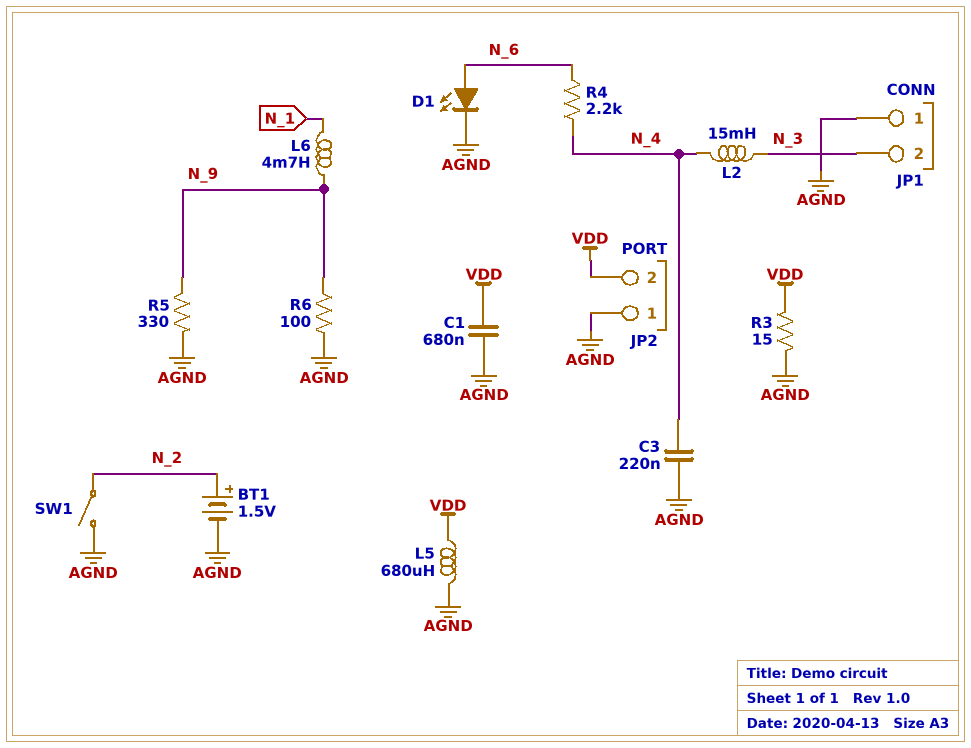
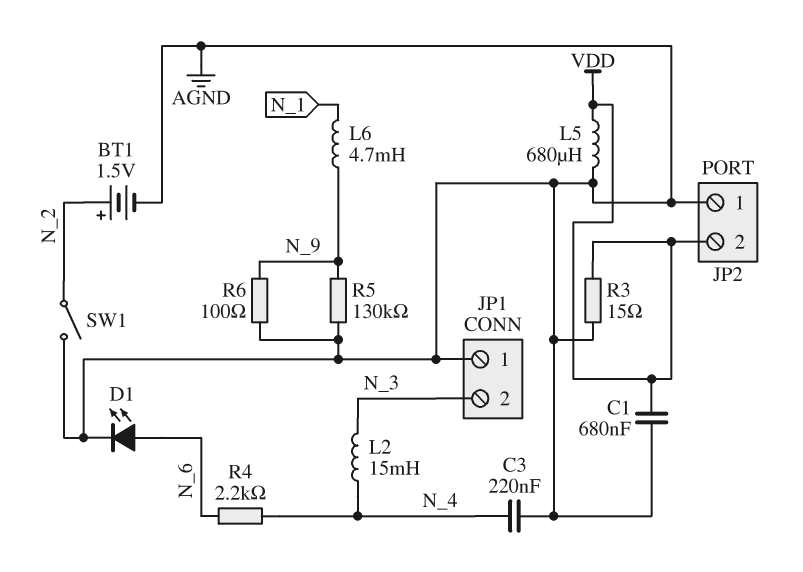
R5: 330 (AGND, N_9) -> 130k (AGND, N_9)

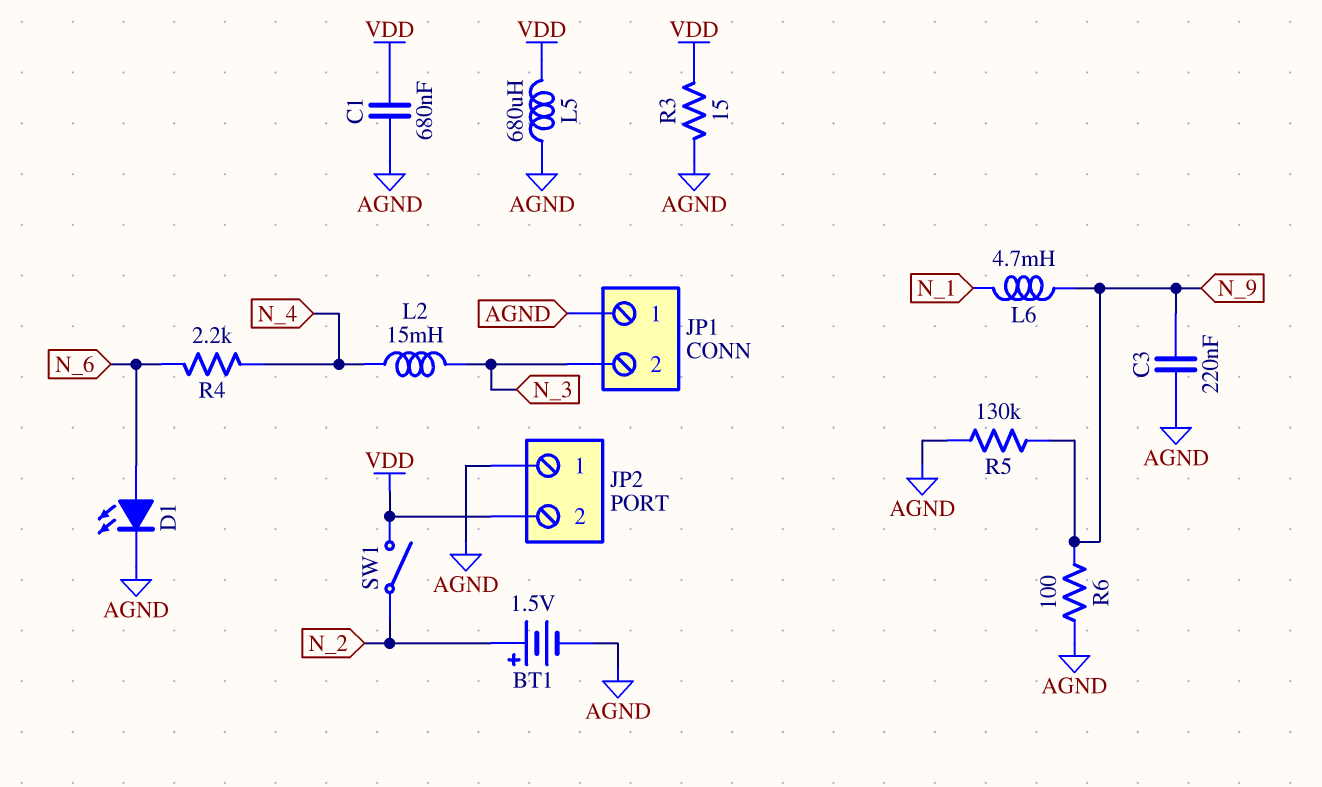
C3: 220nF (AGND, N_4) -> 220nF (AGND, N_9)
SW1: switch (AGND, N_2) -> switch (N_2, VDD)

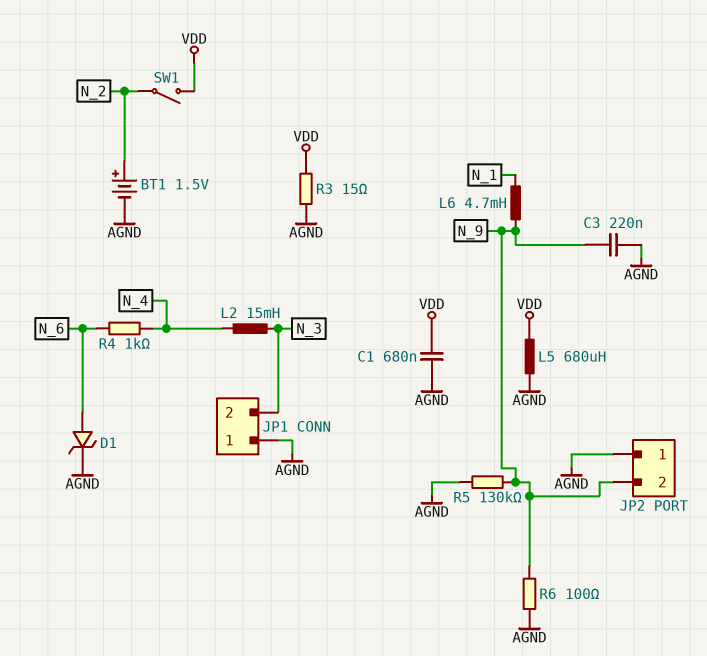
D1: LED (A N_6, K AGND) -> zener (A N_6, K AGND)
JP2 pin 2: VDD -> N_9
R4: 2.2k (N_4, N_6) -> 1k (N_4, N_6)

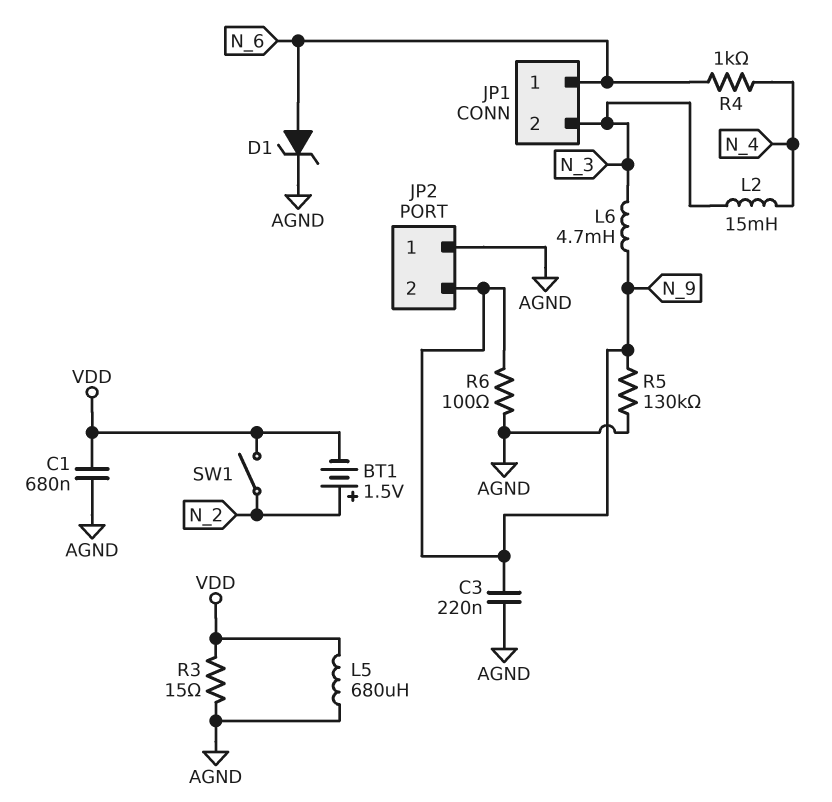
BT1: 1.5V (plus N_2, minus AGND) -> 1.5V (plus N_2, minus VDD)
JP1 pin 1: AGND -> N_6
L6: 4.7mH (N_1, N_9) -> 4.7mH (N_3, N_9)

